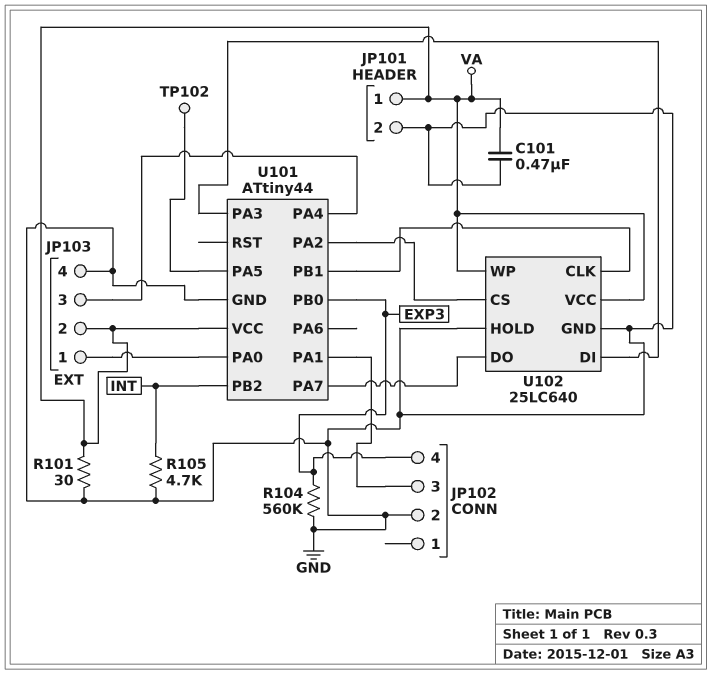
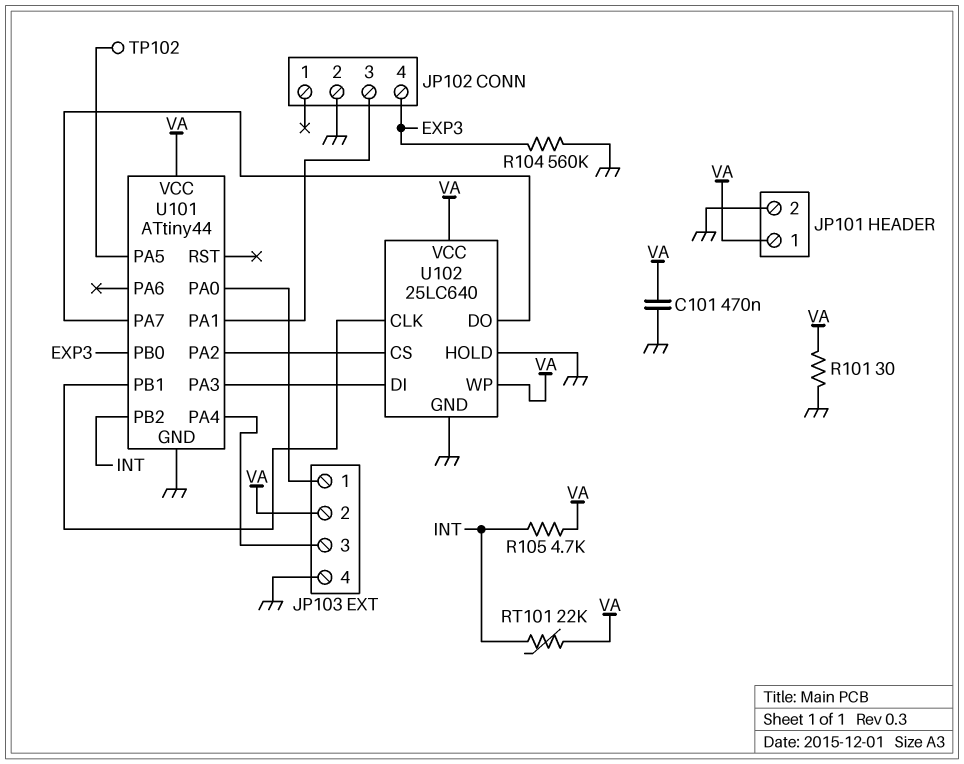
R105: 4.7k (GND, INT) -> 4.7k (INT, VA)
RT101: none -> 22k (INT, VA)

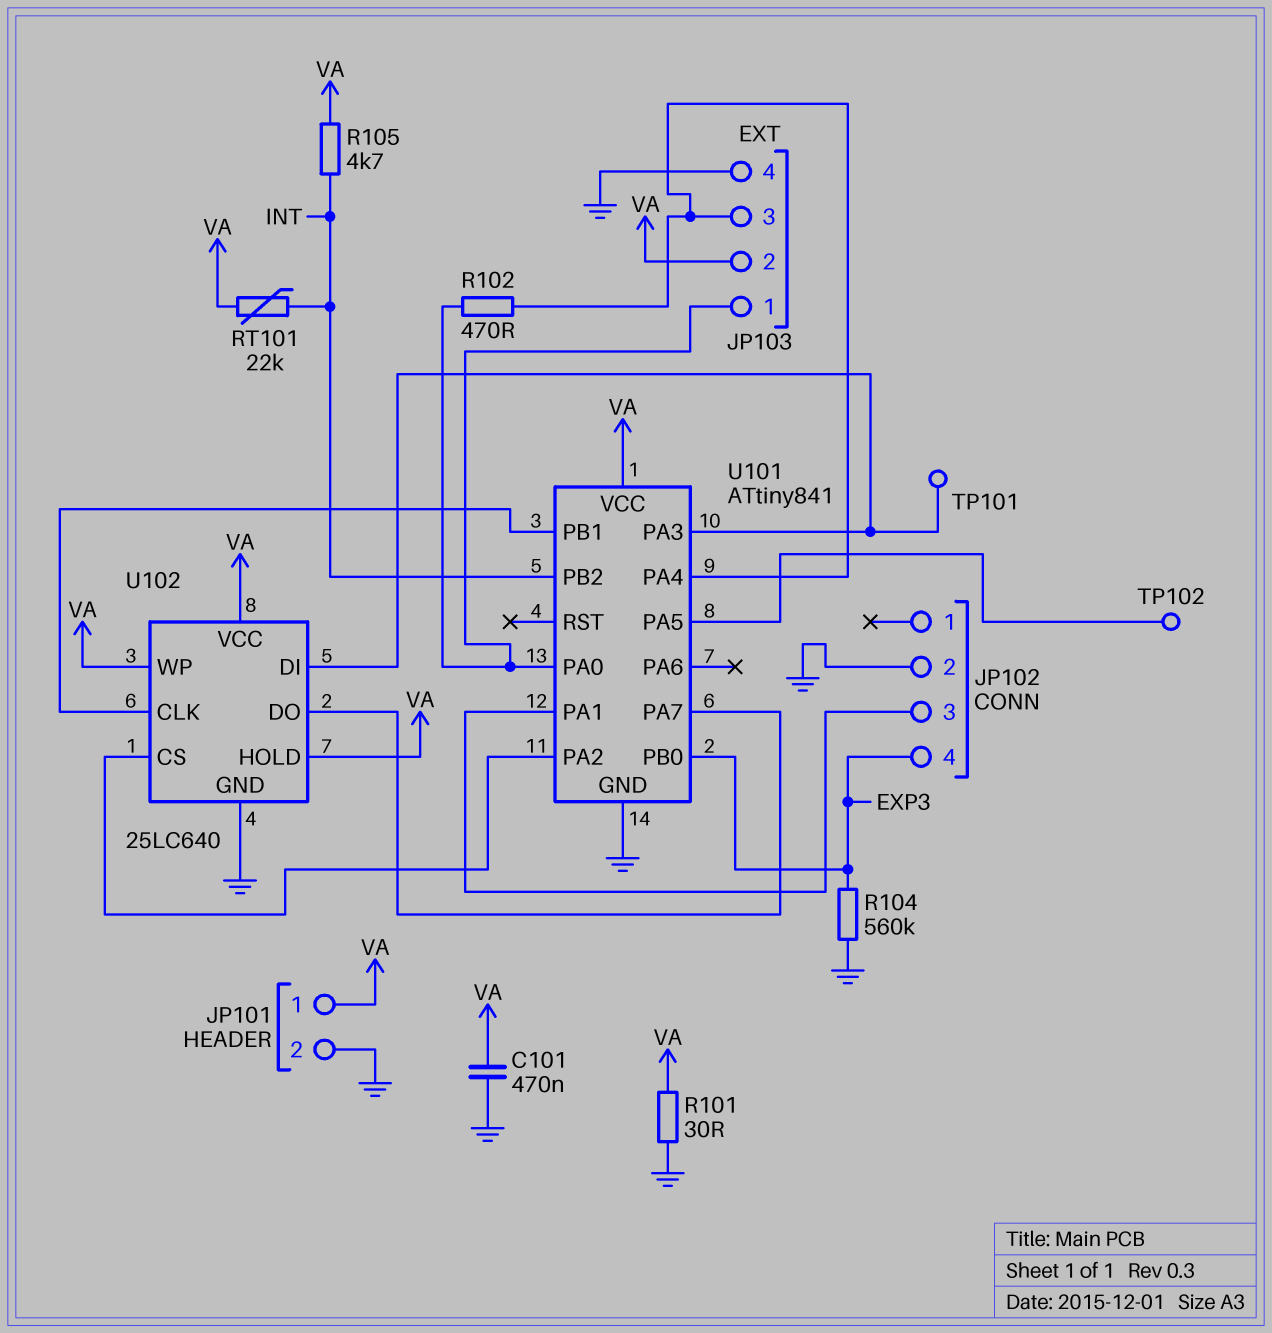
R102: none -> 470 (JP103/1, JP103/3)
TP101: none -> test point (U101/PA3)
U101: ATtiny44 -> ATtiny841
U102 pin HOLD: GND -> VA

